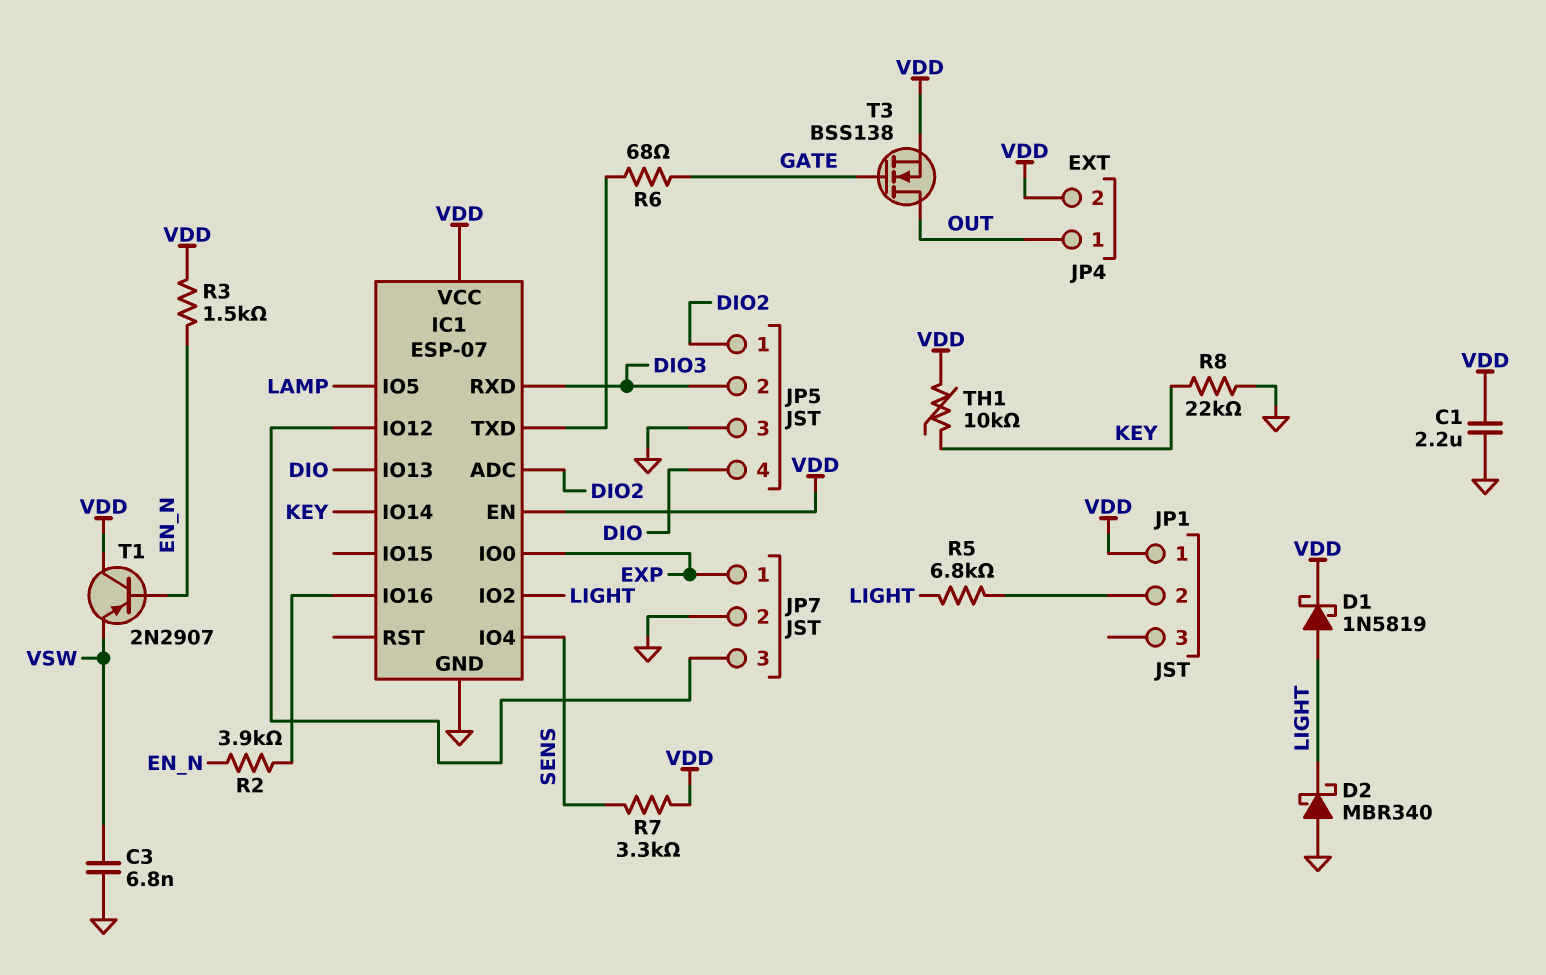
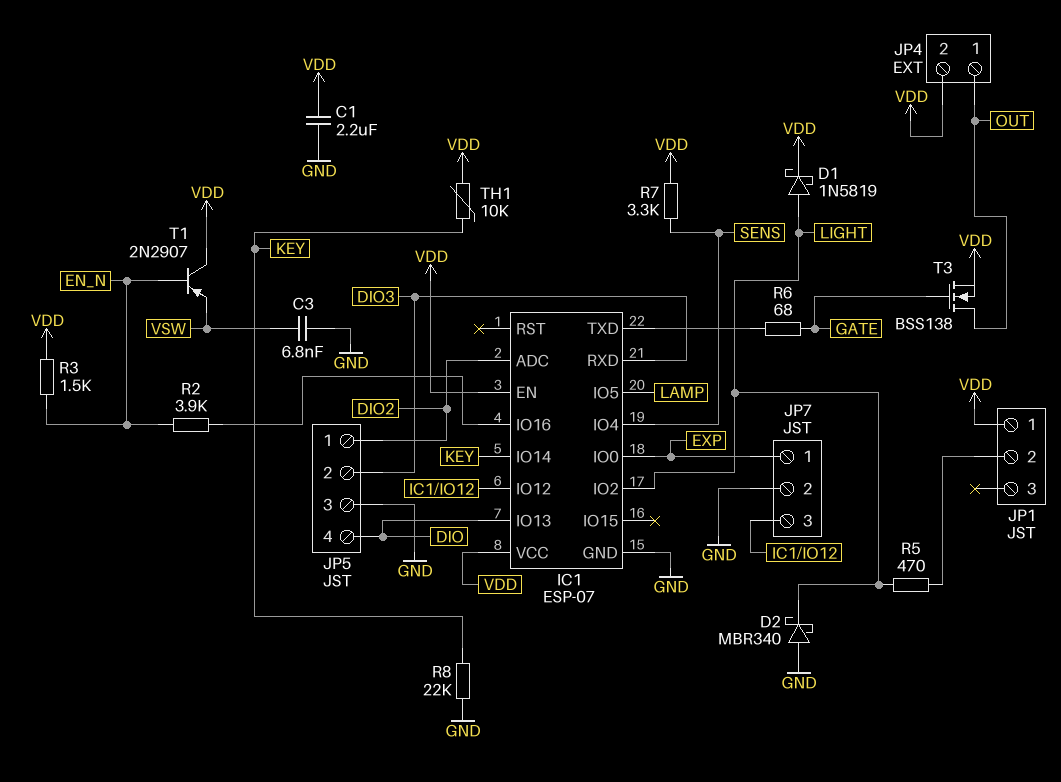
R5: 6.8k (JP1/2, LIGHT) -> 470 (JP1/2, LIGHT)

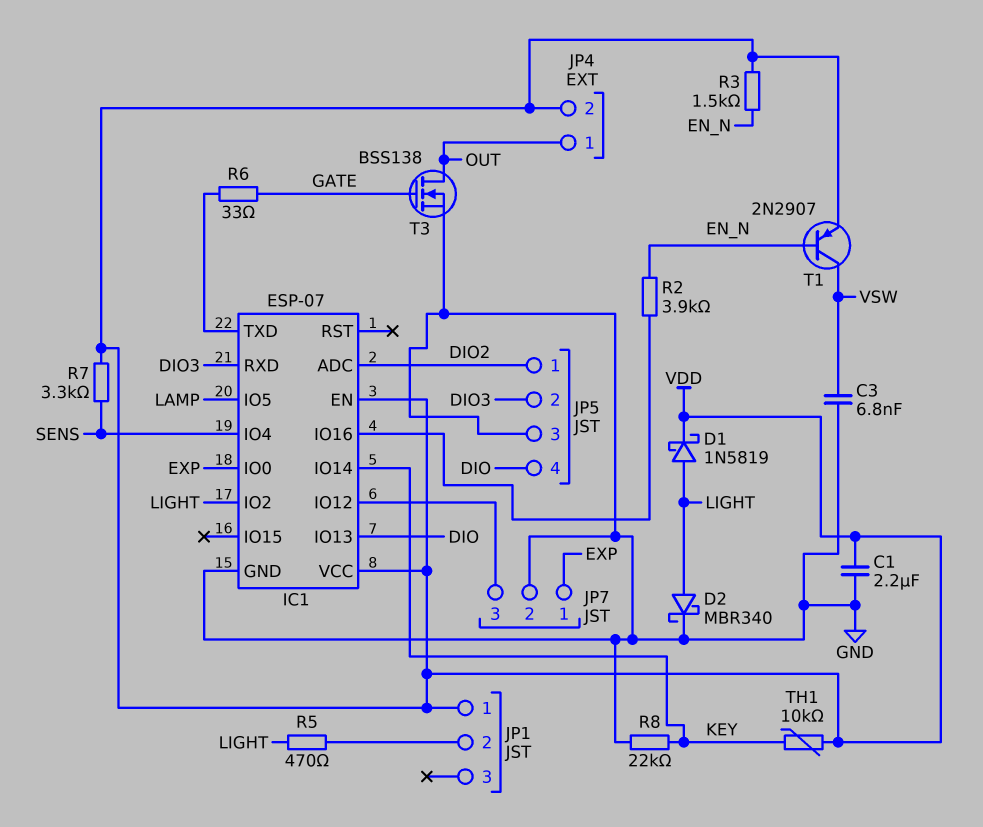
D2: schottky MBR340 (A GND, K LIGHT) -> schottky MBR340 (A LIGHT, K GND)
R6: 68 (GATE, IC1/TXD) -> 33 (GATE, IC1/TXD)
T1: PNP 2N2907 (B EN_N, C VDD, E VSW) -> PNP 2N2907 (B EN_N, C VSW, E VDD)
T3: NMOS BSS138 (G GATE, D OUT, S VDD) -> NMOS BSS138 (G GATE, D OUT, S GND)

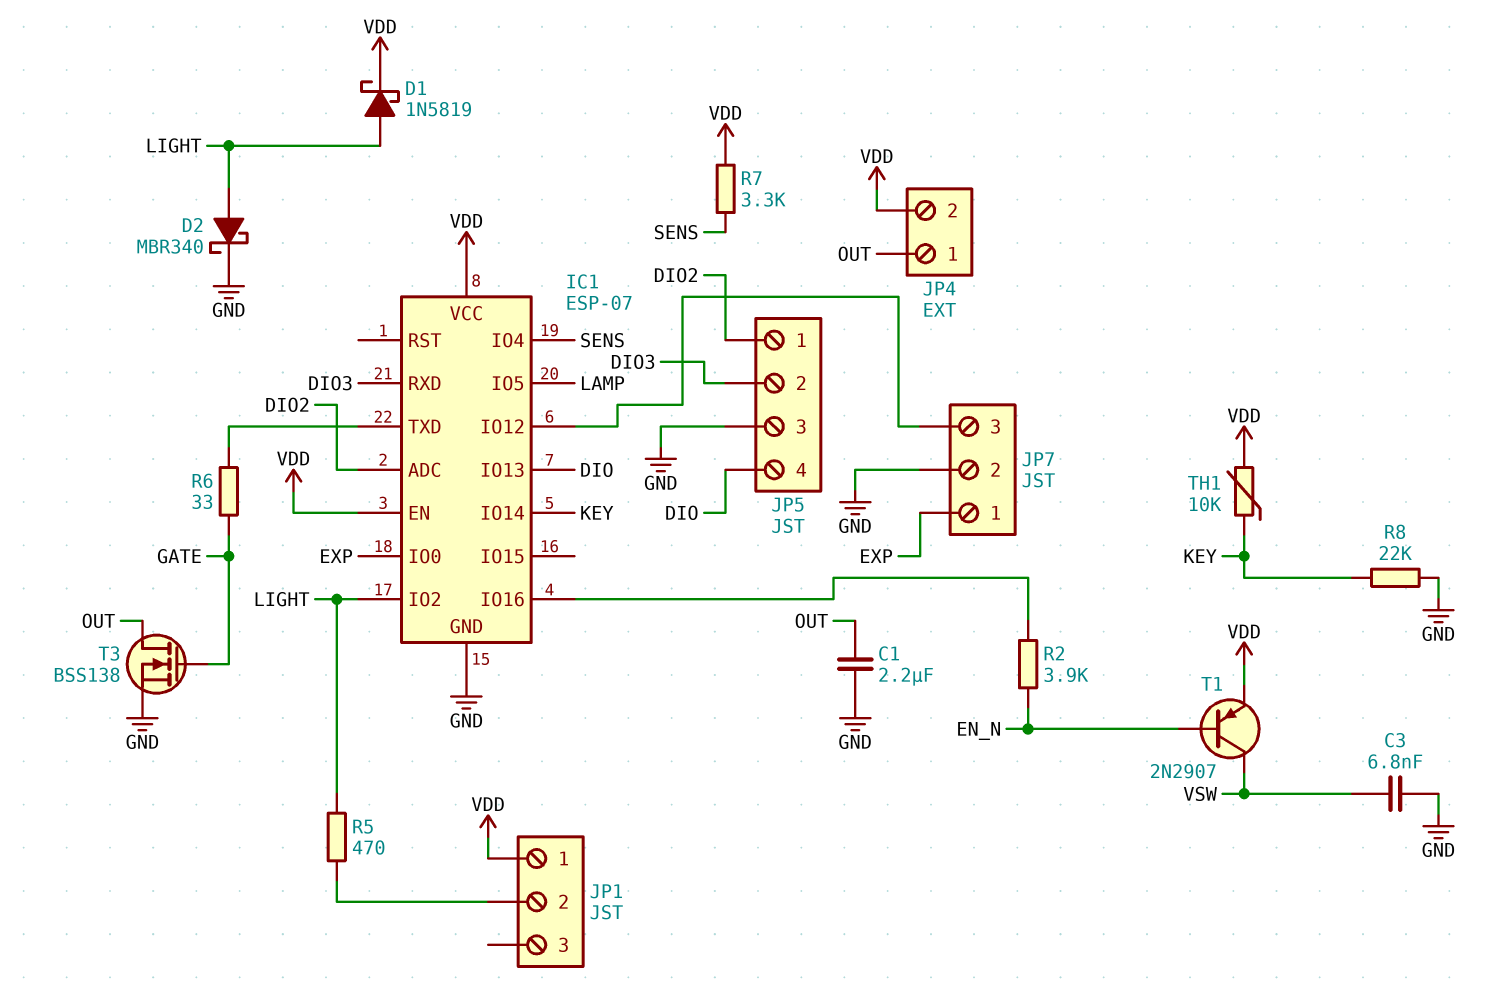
C1: 2.2uF (GND, VDD) -> 2.2uF (GND, OUT)
R3: 1.5k (EN_N, VDD) -> none

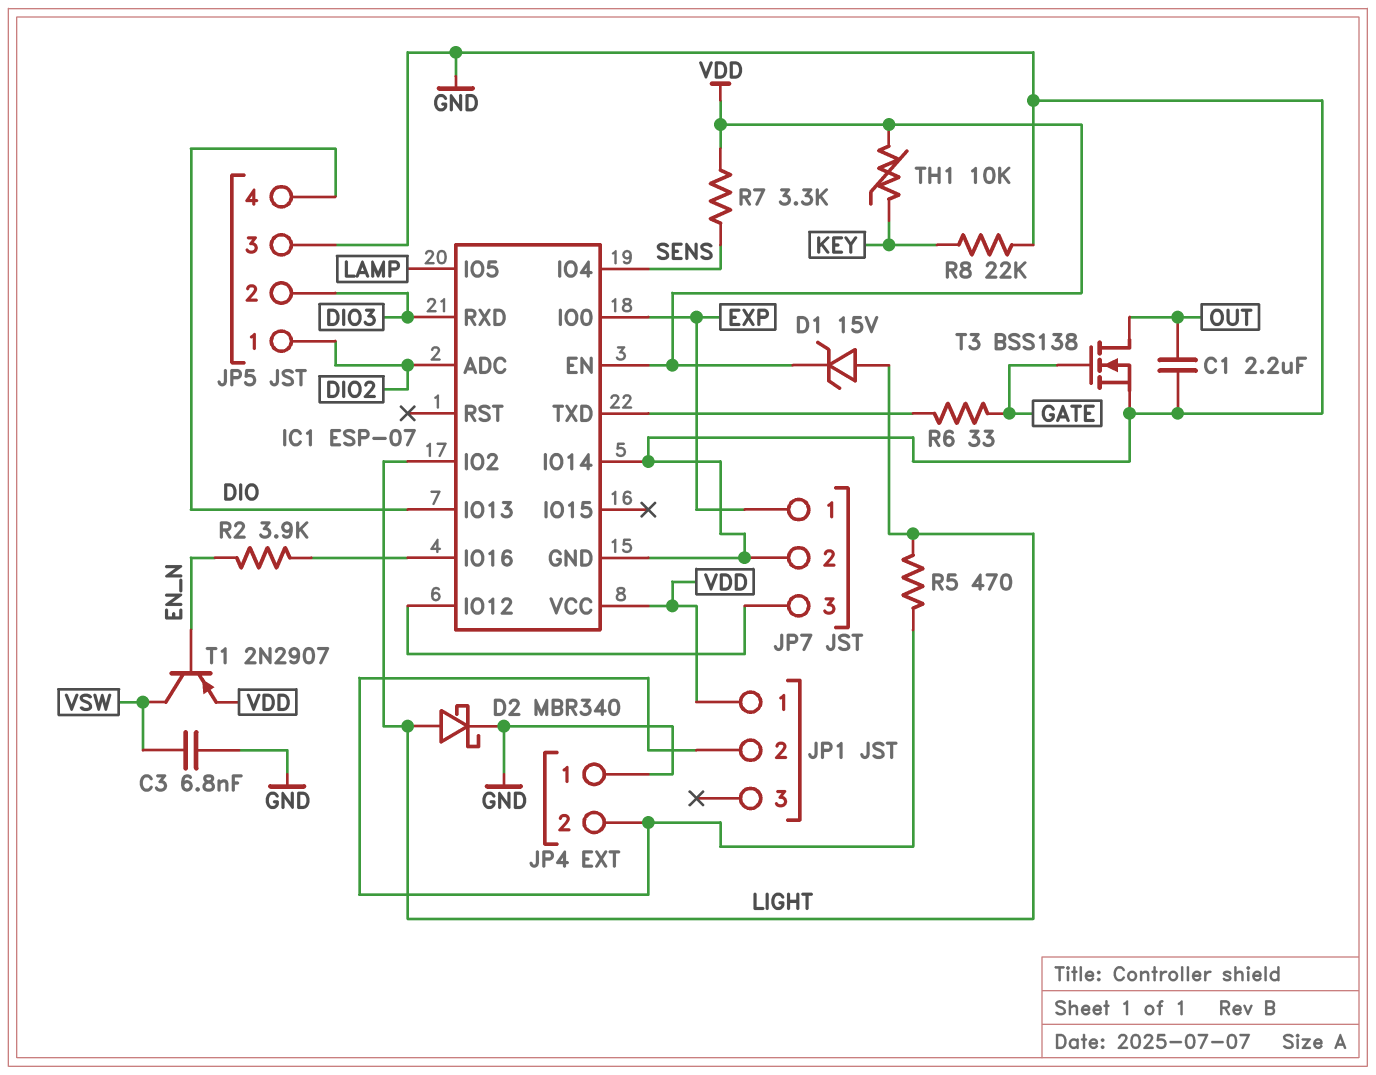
D1: schottky 1N5819 (A LIGHT, K VDD) -> zener 15V (A LIGHT, K VDD)
IC1 pin IO14: KEY -> GND
JP4 pin 1: OUT -> GND
JP4 pin 2: VDD -> JP1/2

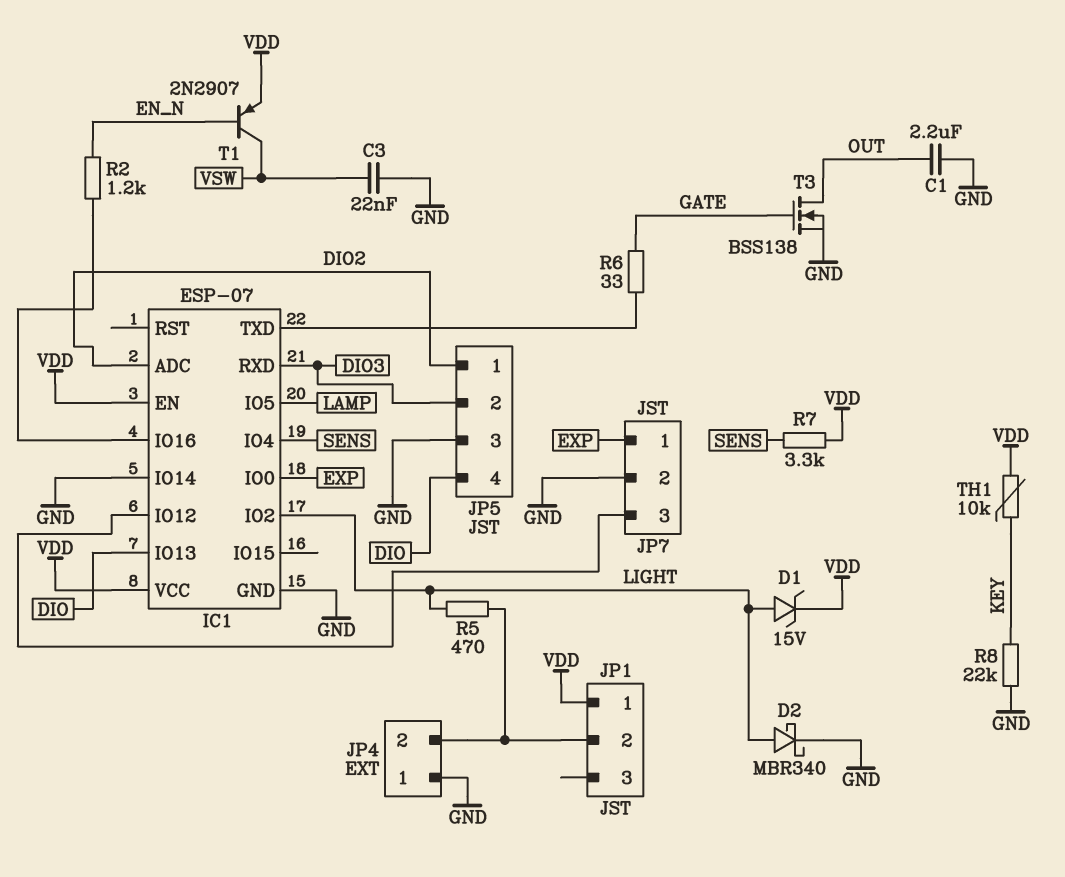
C3: 6.8nF (GND, VSW) -> 22nF (GND, VSW)
R2: 3.9k (EN_N, IC1/IO16) -> 1.2k (EN_N, IC1/IO16)

